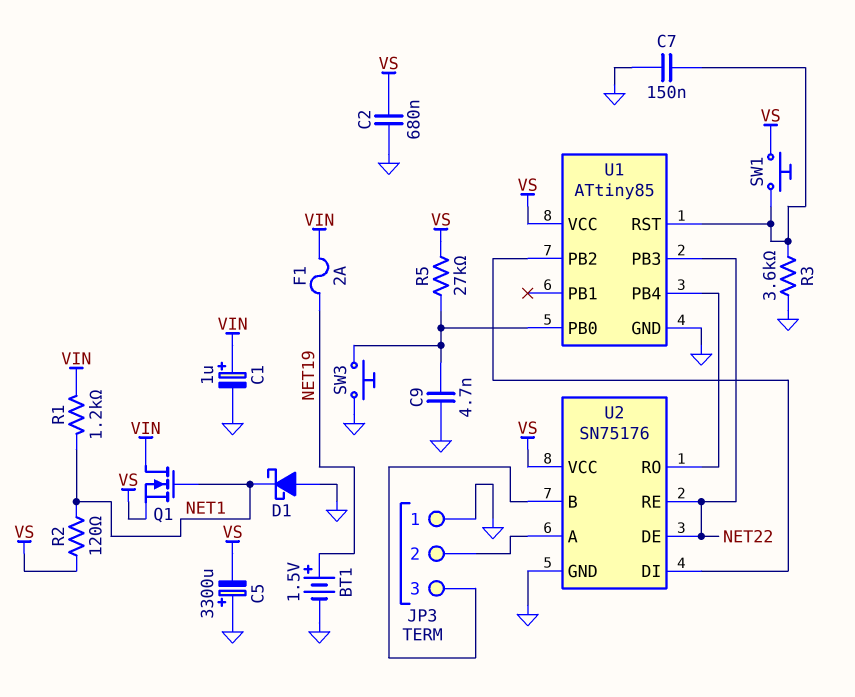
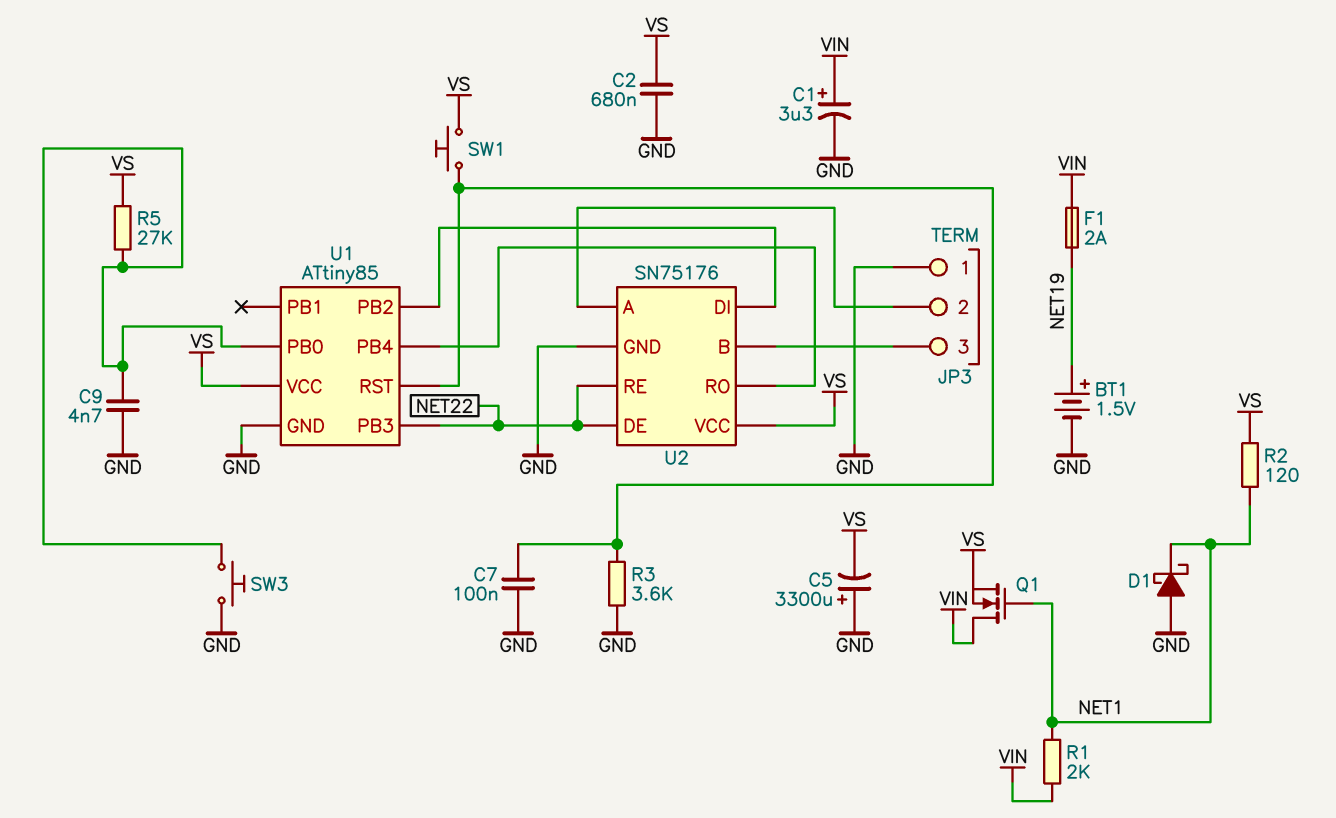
C1: 1uF (plus VIN, minus GND) -> 3.3uF (plus VIN, minus GND)
C7: 150nF (GND, U1/RST) -> 100nF (GND, U1/RST)
R1: 1.2k (NET1, VIN) -> 2k (NET1, VIN)

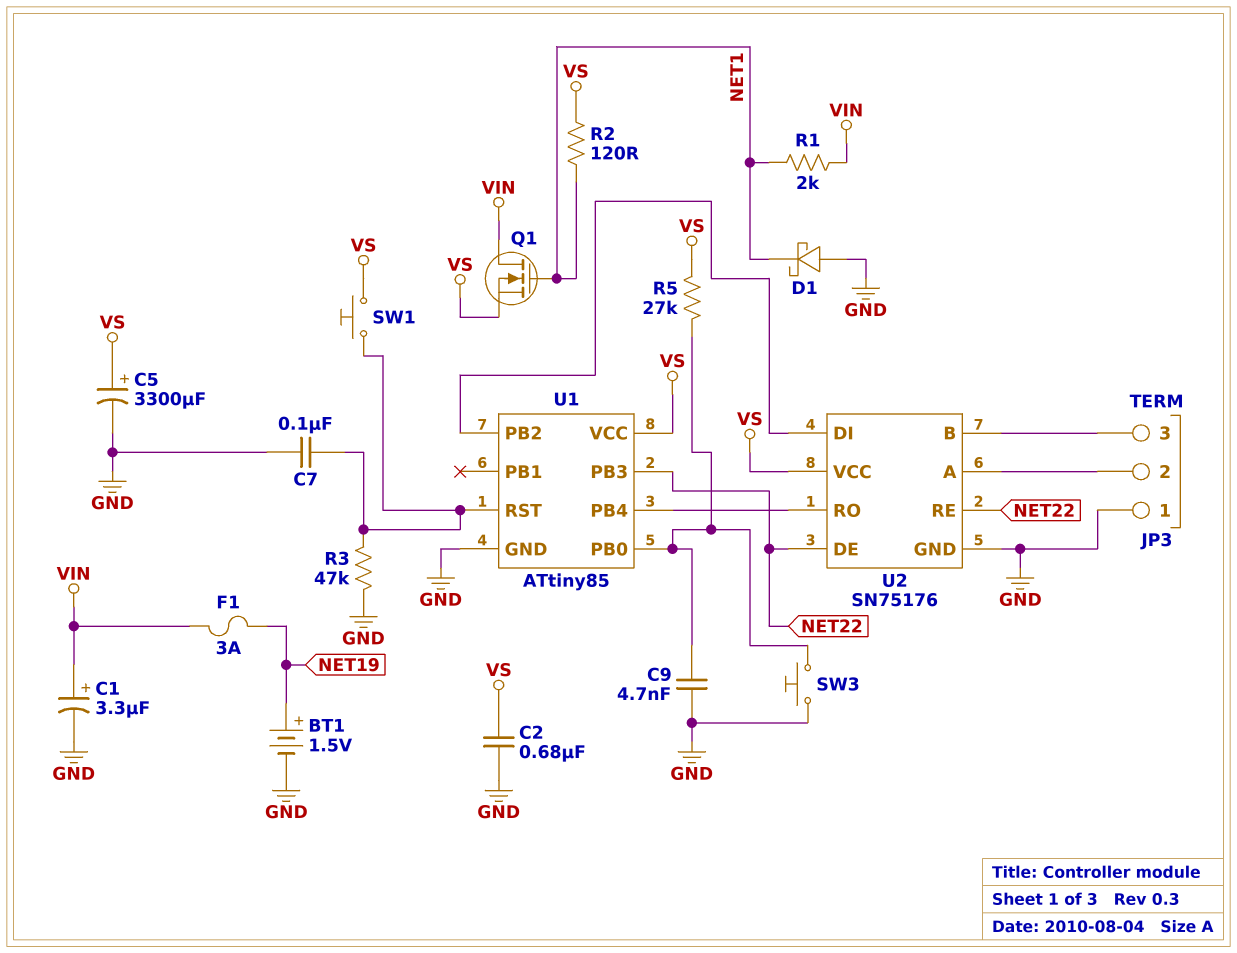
C5: 3300uF (plus GND, minus VS) -> 3300uF (plus VS, minus GND)
F1: 2A (NET19, VIN) -> 3A (NET19, VIN)
R3: 3.6k (GND, U1/RST) -> 47k (GND, U1/RST)

